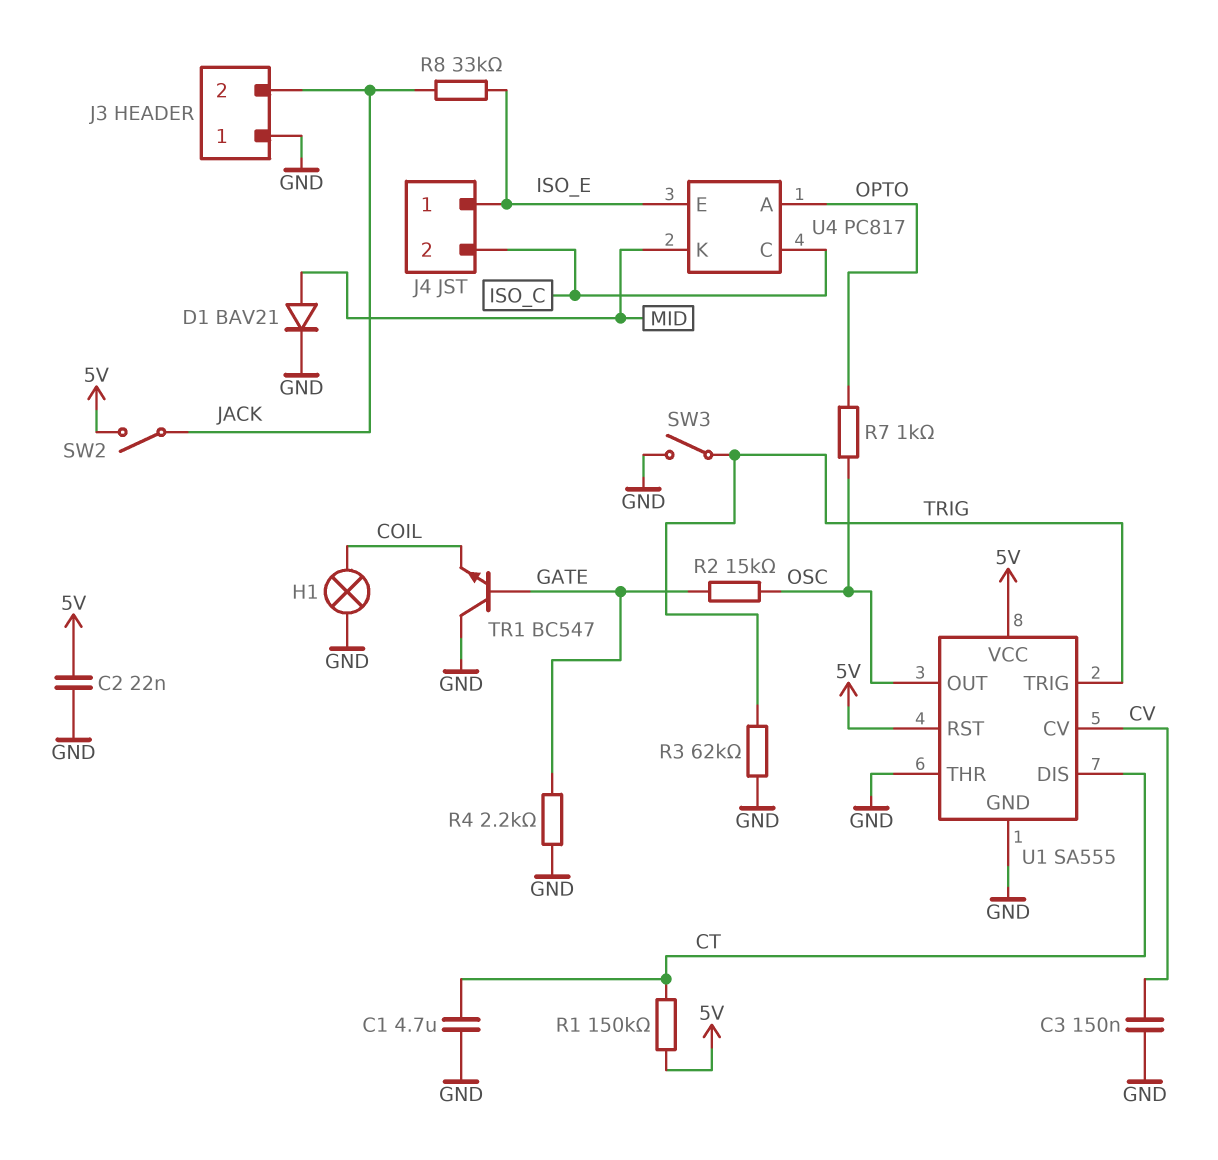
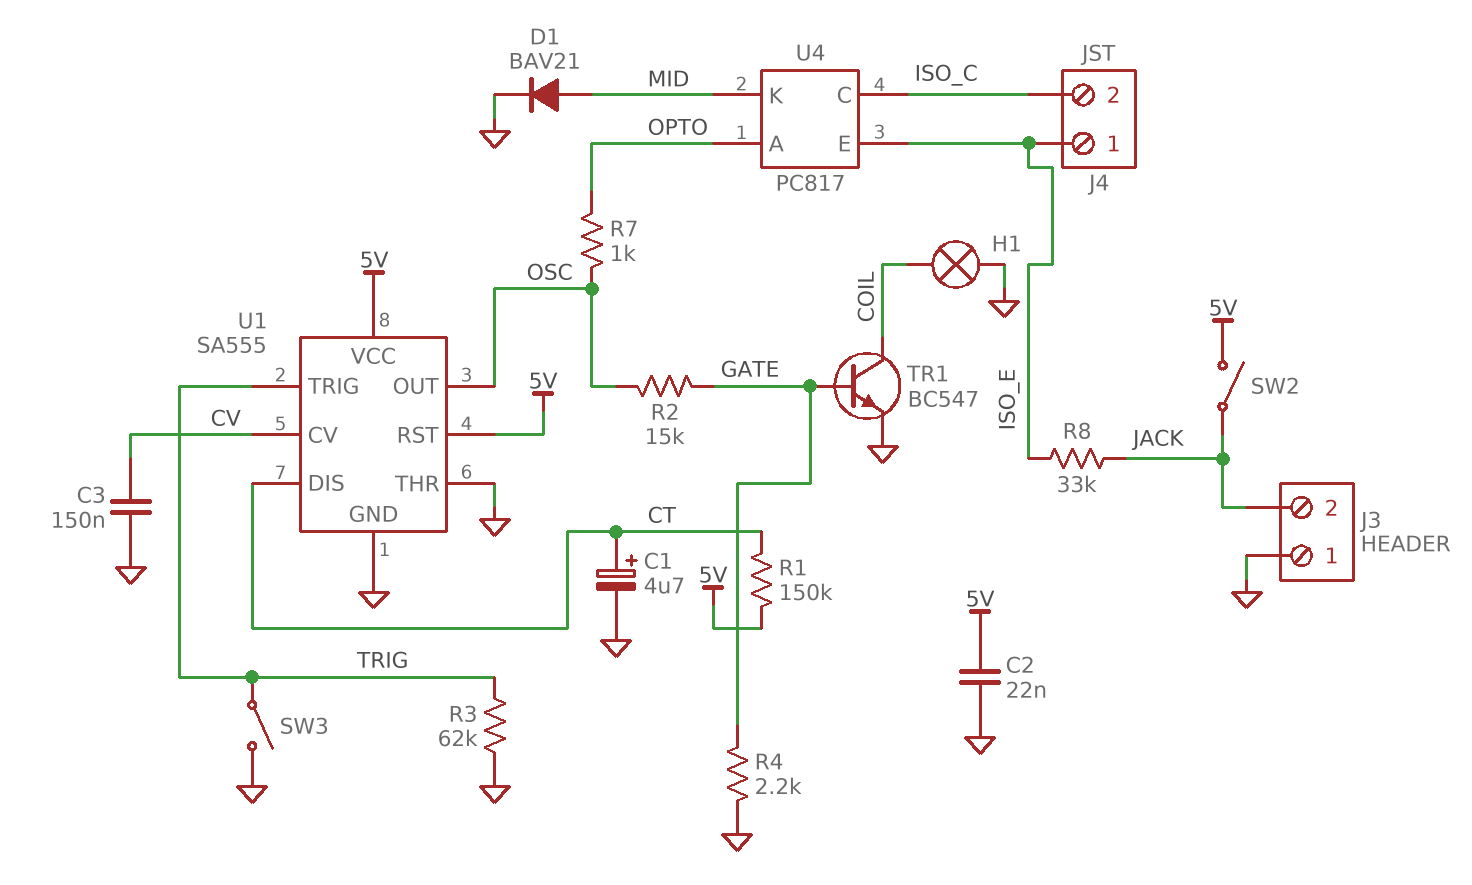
C1: 4.7uF (CT, GND) -> 4.7uF (plus CT, minus GND)
TR1: NPN BC547 (B GATE, C GND, E COIL) -> NPN BC547 (B GATE, C COIL, E GND)

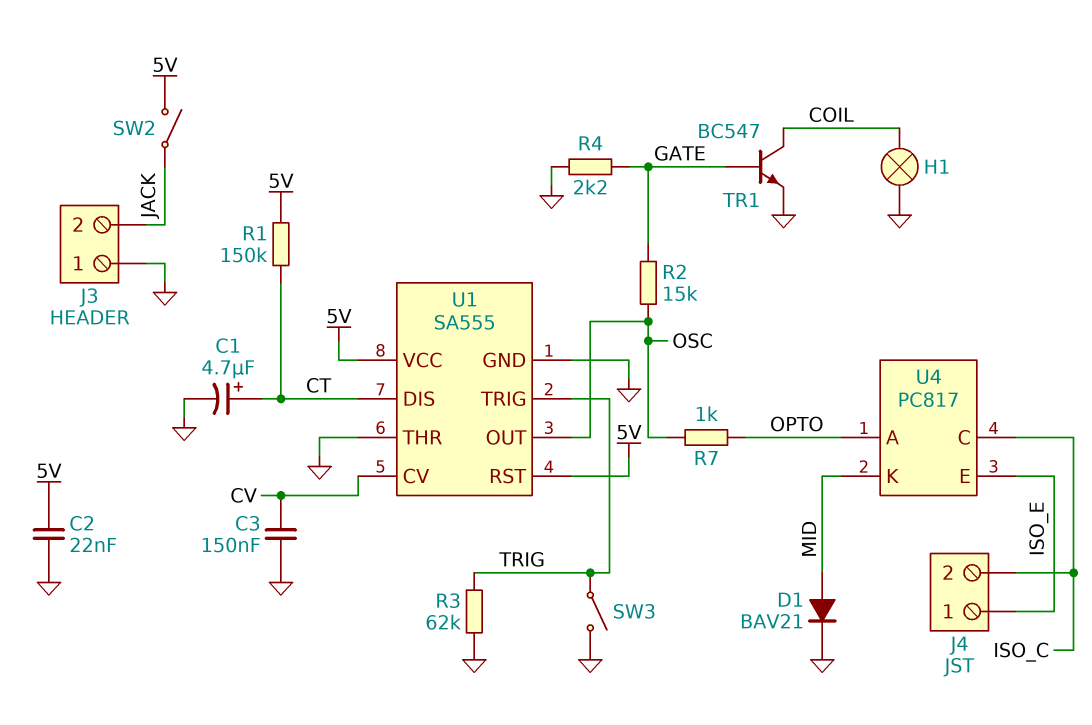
R8: 33k (ISO_E, JACK) -> none

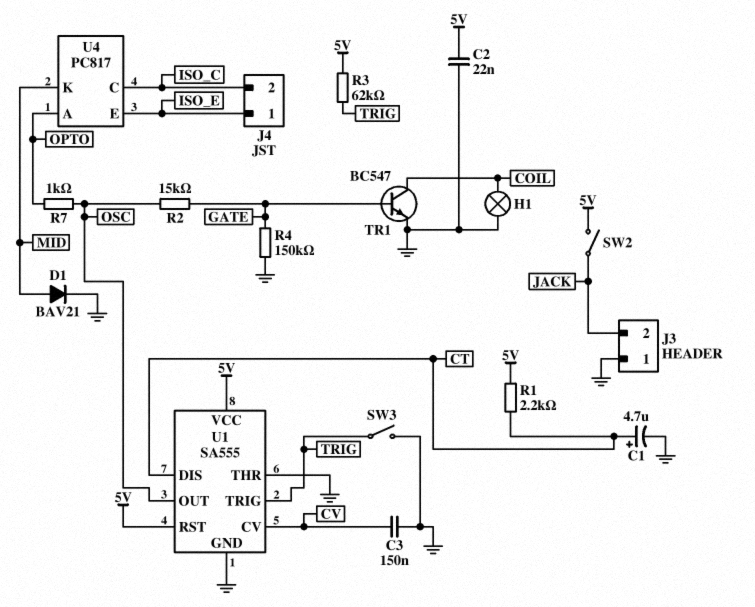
R1: 150k (5V, CT) -> 2.2k (5V, CT)
R3: 62k (GND, TRIG) -> 62k (5V, TRIG)
R4: 2.2k (GATE, GND) -> 150k (GATE, GND)

